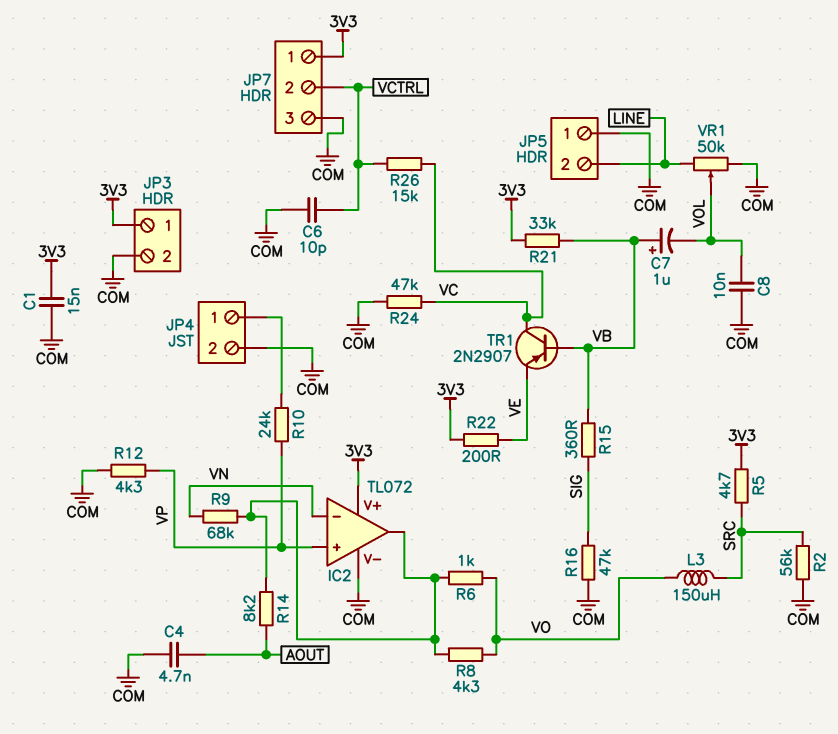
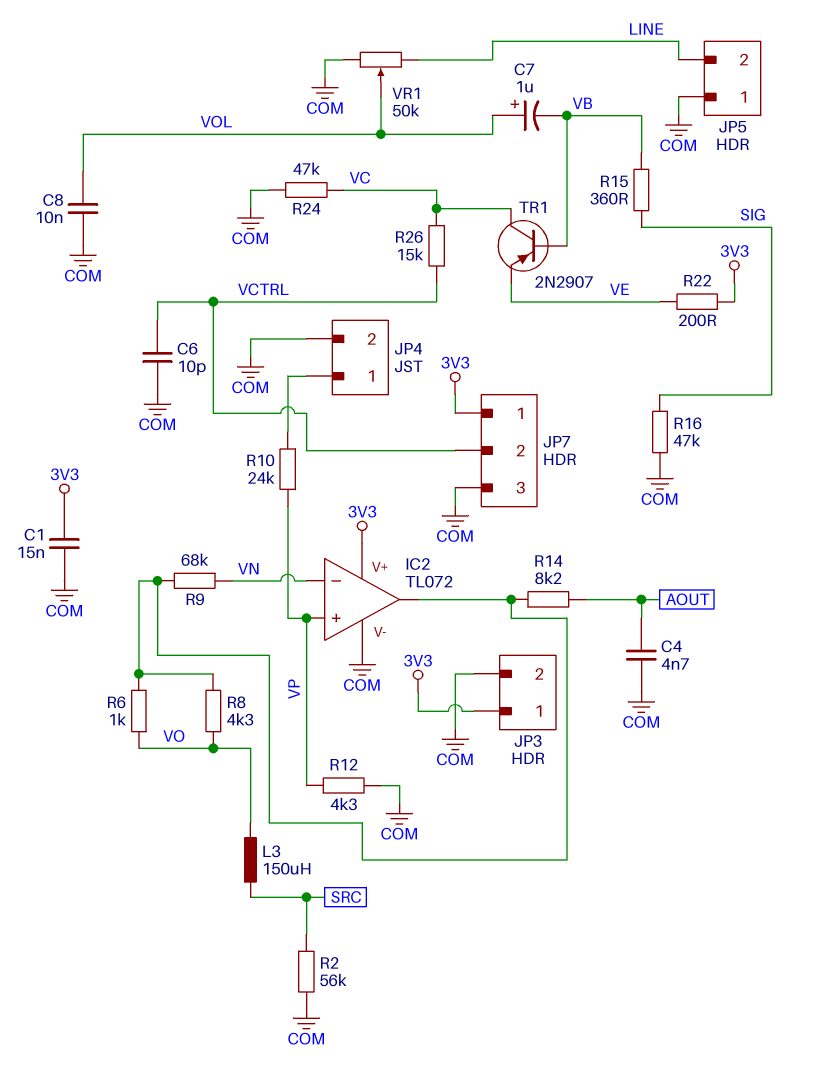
C7: 1uF (plus VB, minus VOL) -> 1uF (plus VOL, minus VB)
R5: 4.7k (3V3, SRC) -> none
R21: 33k (3V3, VB) -> none

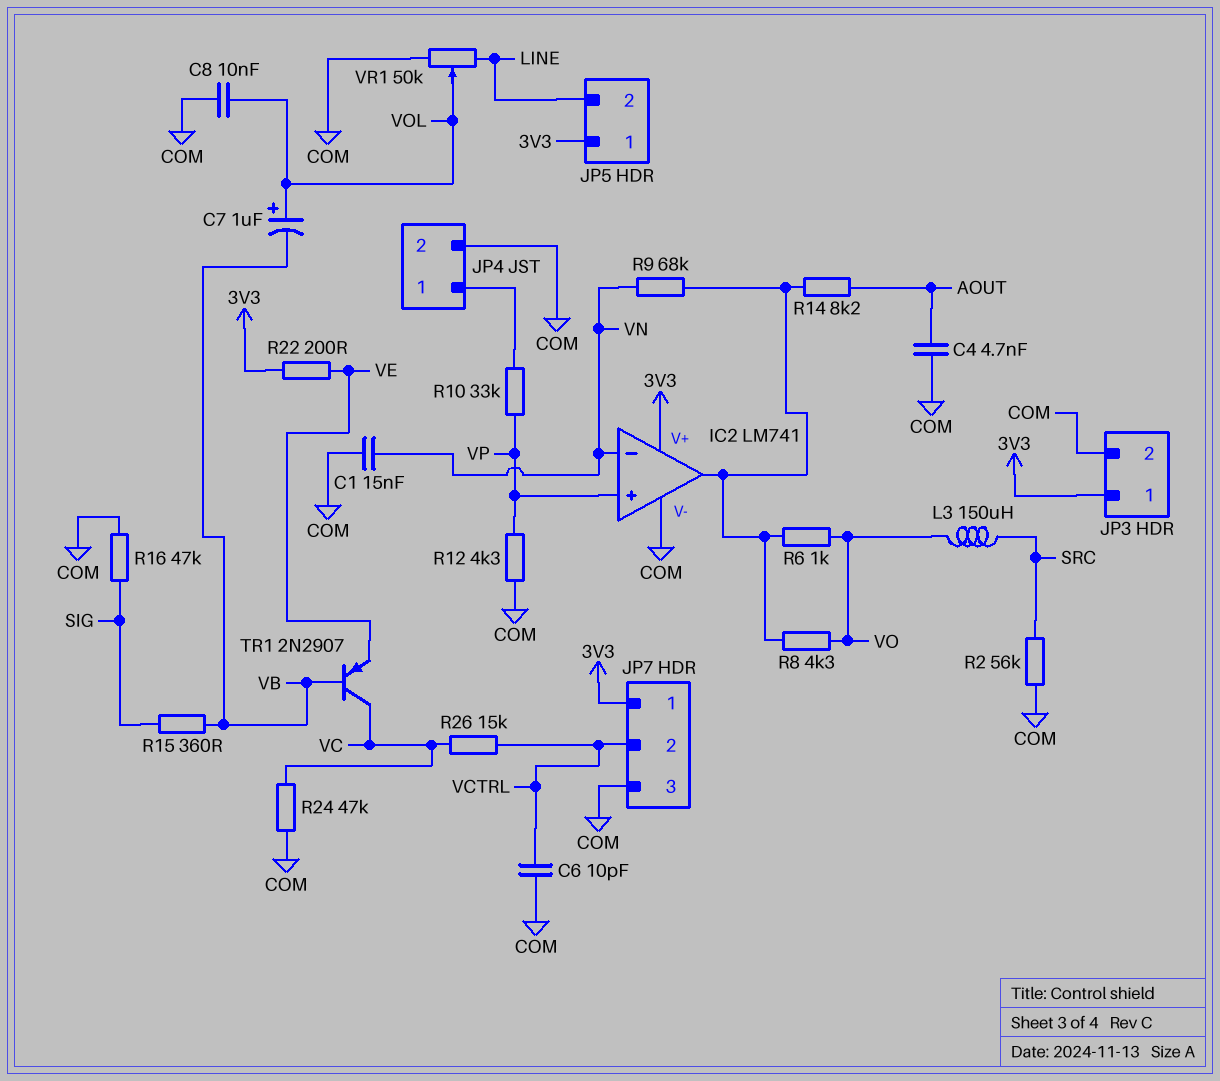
C1: 15nF (3V3, COM) -> 15nF (COM, VN)
IC2: TL072 -> LM741
JP5 pin 1: COM -> 3V3
R10: 24k (JP4/1, VP) -> 33k (JP4/1, VP)

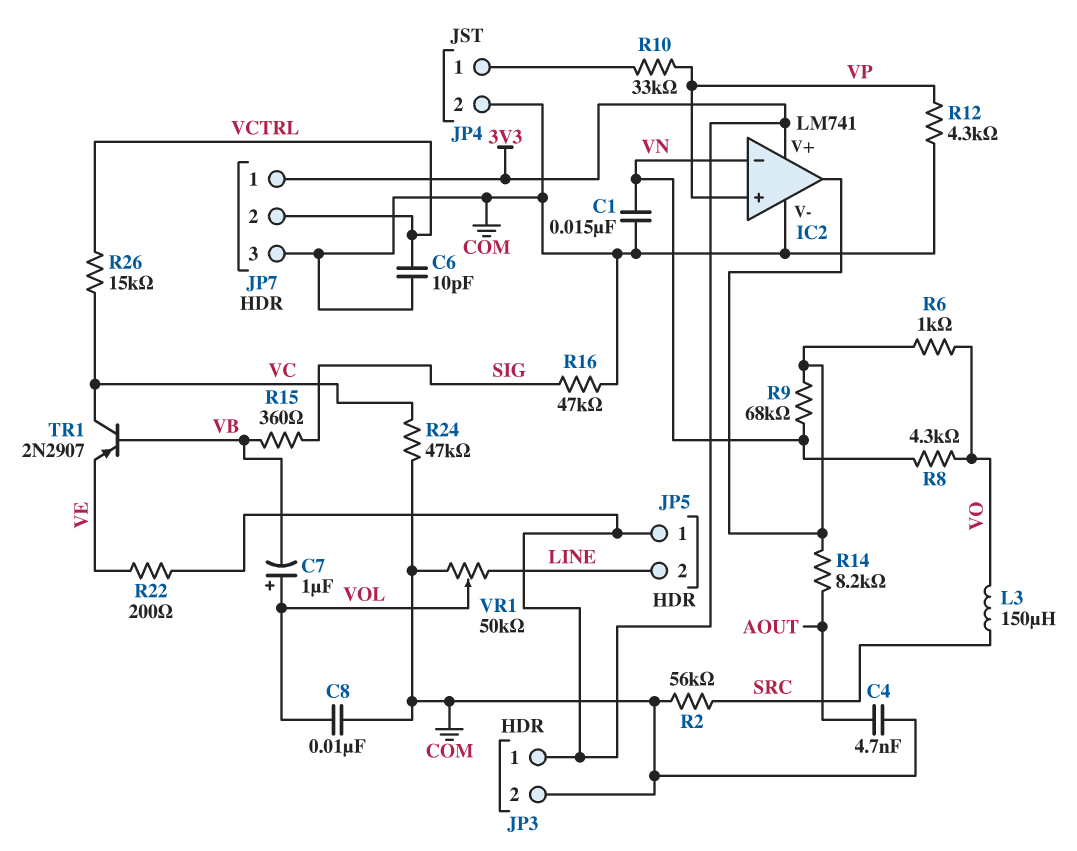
R8: 4.3k (IC2/out, VO) -> 4.3k (VN, VO)

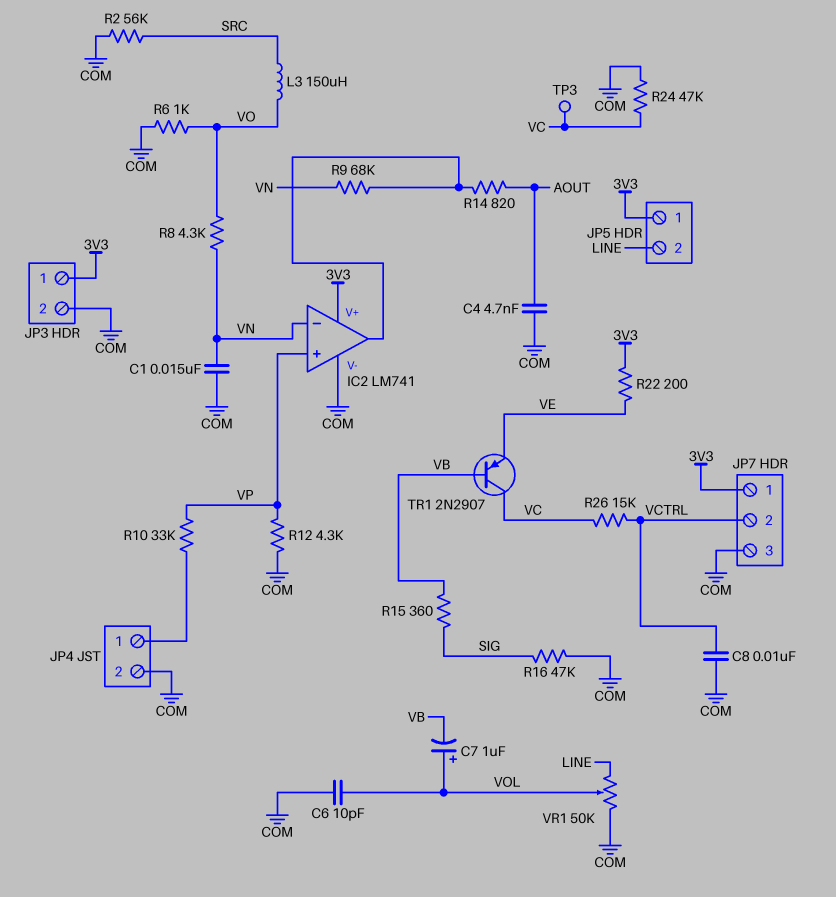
C6: 10pF (COM, VCTRL) -> 10pF (COM, VOL)
C8: 10nF (COM, VOL) -> 10nF (COM, VCTRL)
R6: 1k (IC2/out, VO) -> 1k (COM, VO)
R14: 8.2k (AOUT, IC2/out) -> 820 (AOUT, IC2/out)
TP3: none -> test point (VC)

